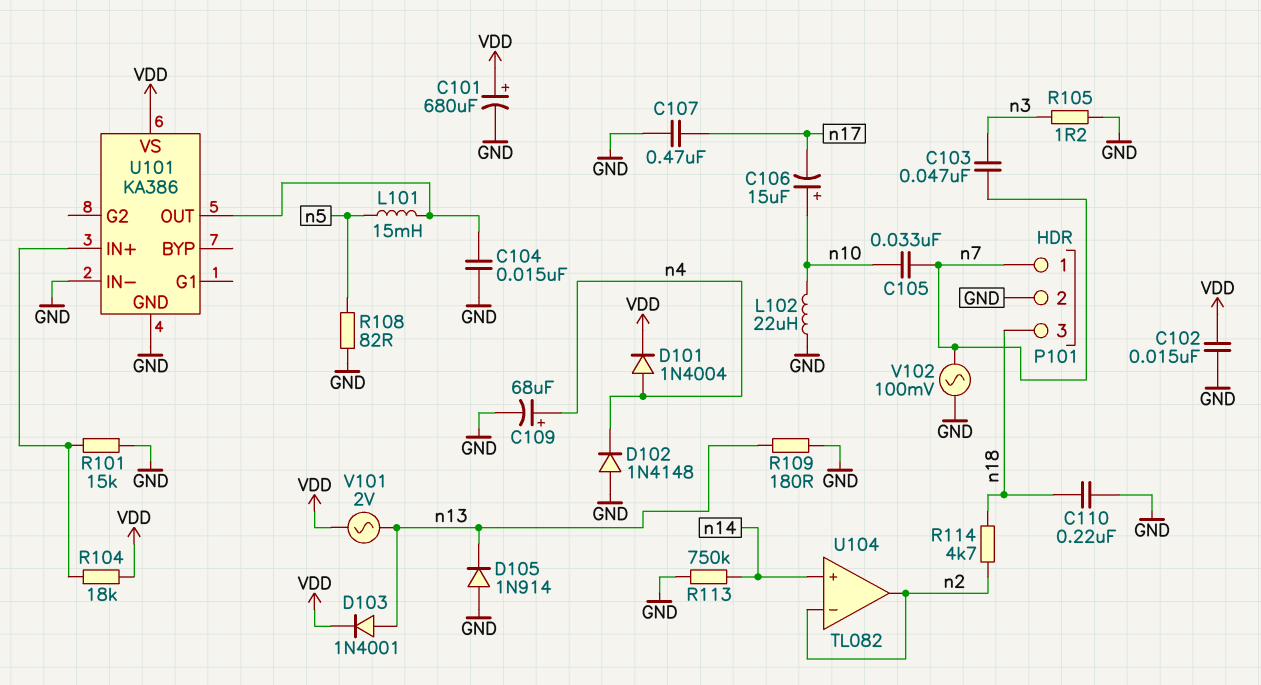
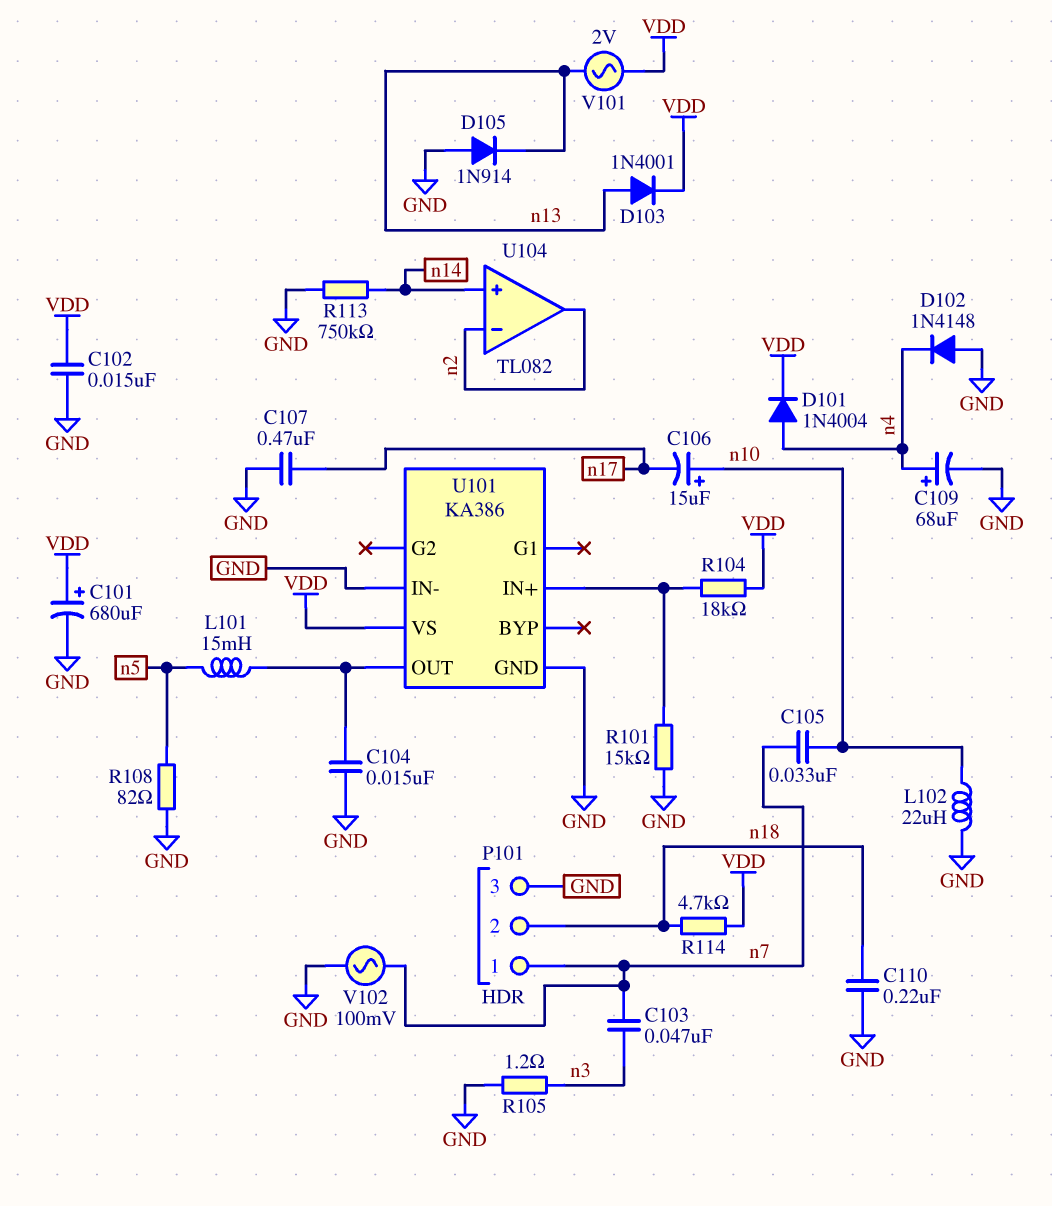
P101 pin 2: GND -> n18
P101 pin 3: n18 -> GND
R109: 180 (GND, n13) -> none
R114: 4.7k (n2, n18) -> 4.7k (VDD, n18)

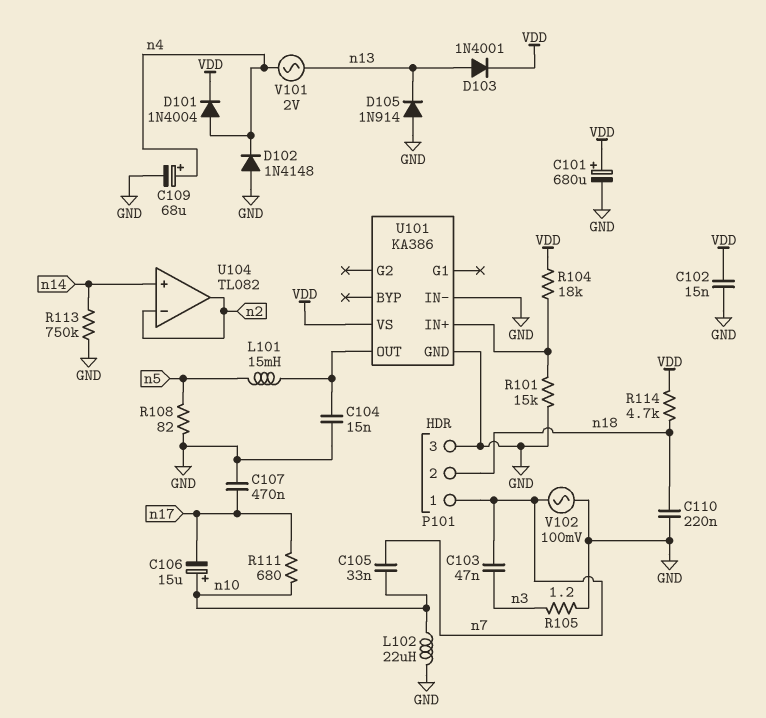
R111: none -> 680 (n10, n17)
V101: AC 2V (VDD, n13) -> AC 2V (n4, n13)

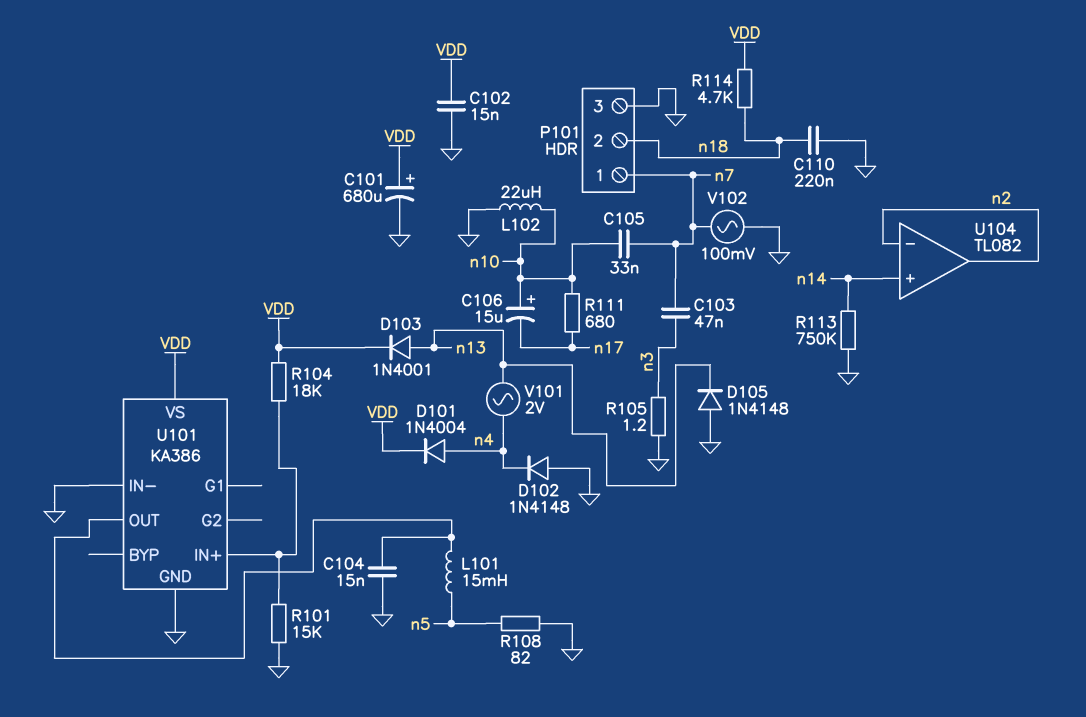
C107: 470nF (GND, n17) -> none
C109: 68uF (plus n4, minus GND) -> none
D105: diode 1N914 (A GND, K n13) -> diode 1N4148 (A GND, K n13)

